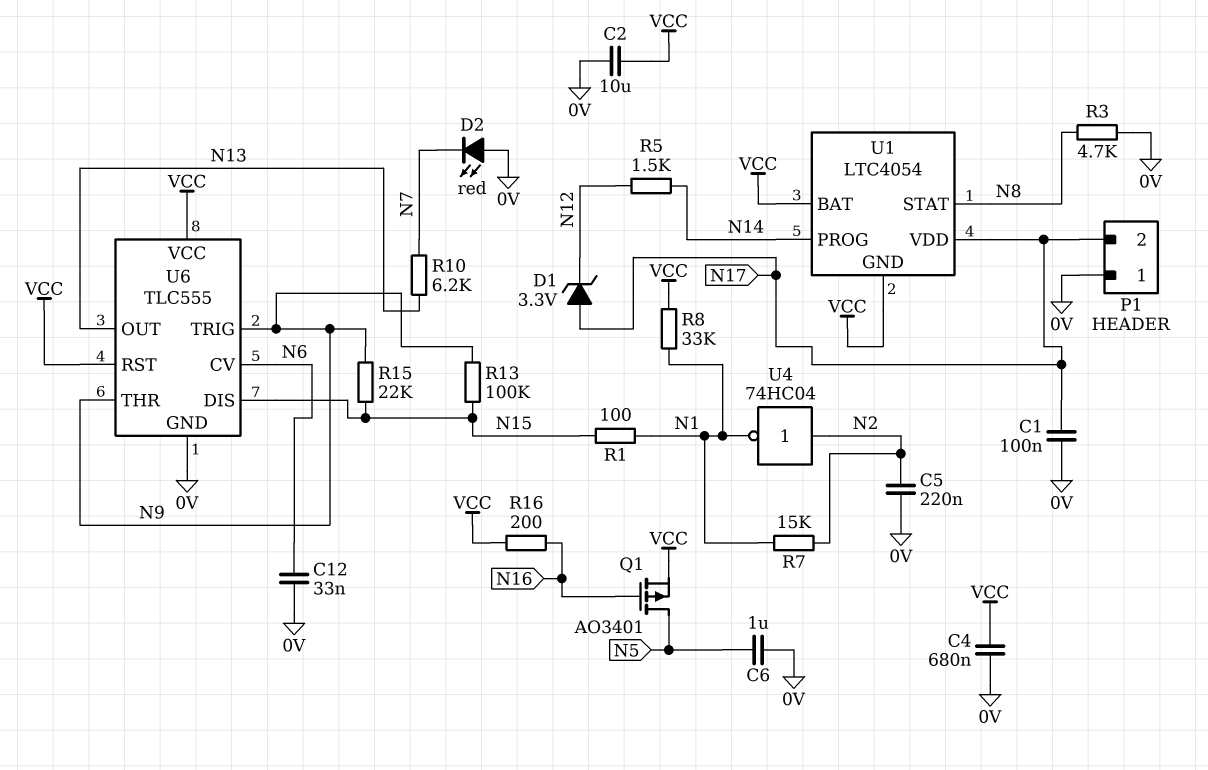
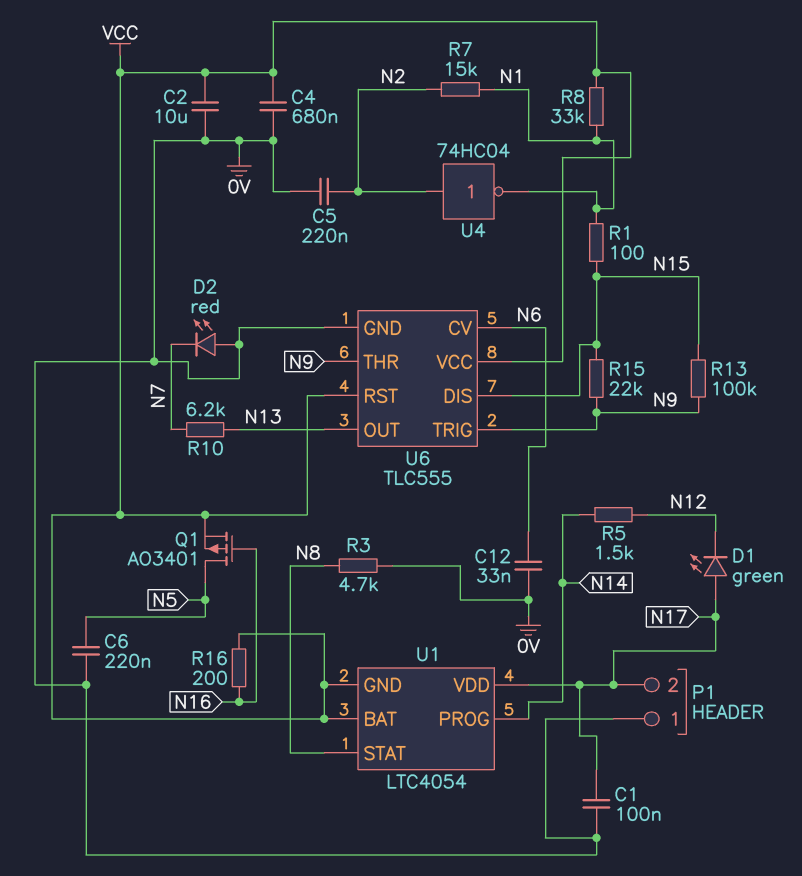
C6: 1uF (0V, N5) -> 220nF (0V, N5)
D1: zener 3.3V (A N17, K N12) -> LED green (A N17, K N12)

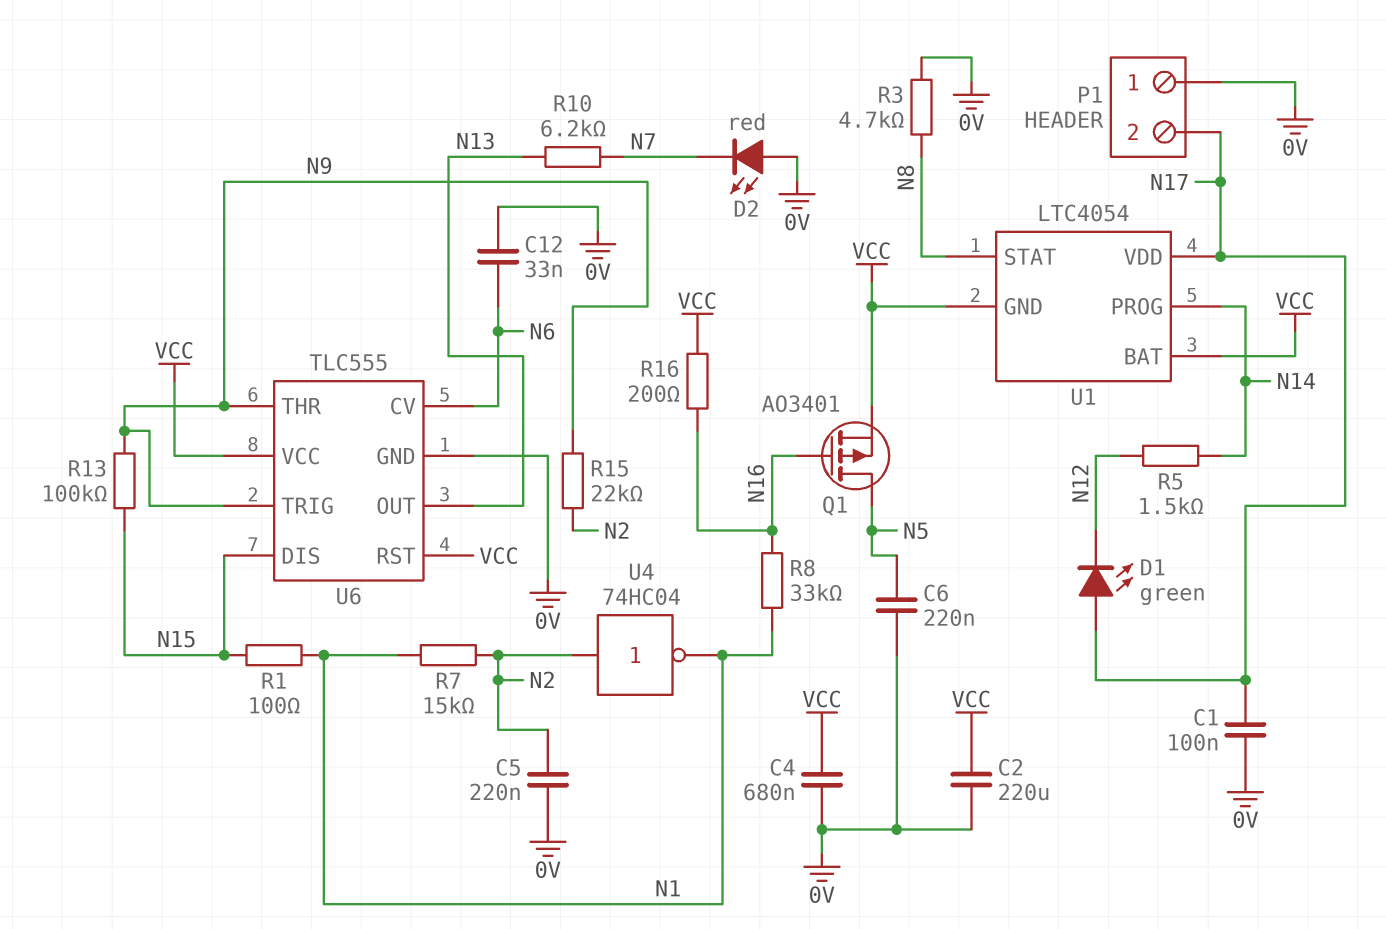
C2: 10uF (0V, VCC) -> 220uF (0V, VCC)
R8: 33k (N1, VCC) -> 33k (N1, N16)
R15: 22k (N9, N15) -> 22k (N2, N9)

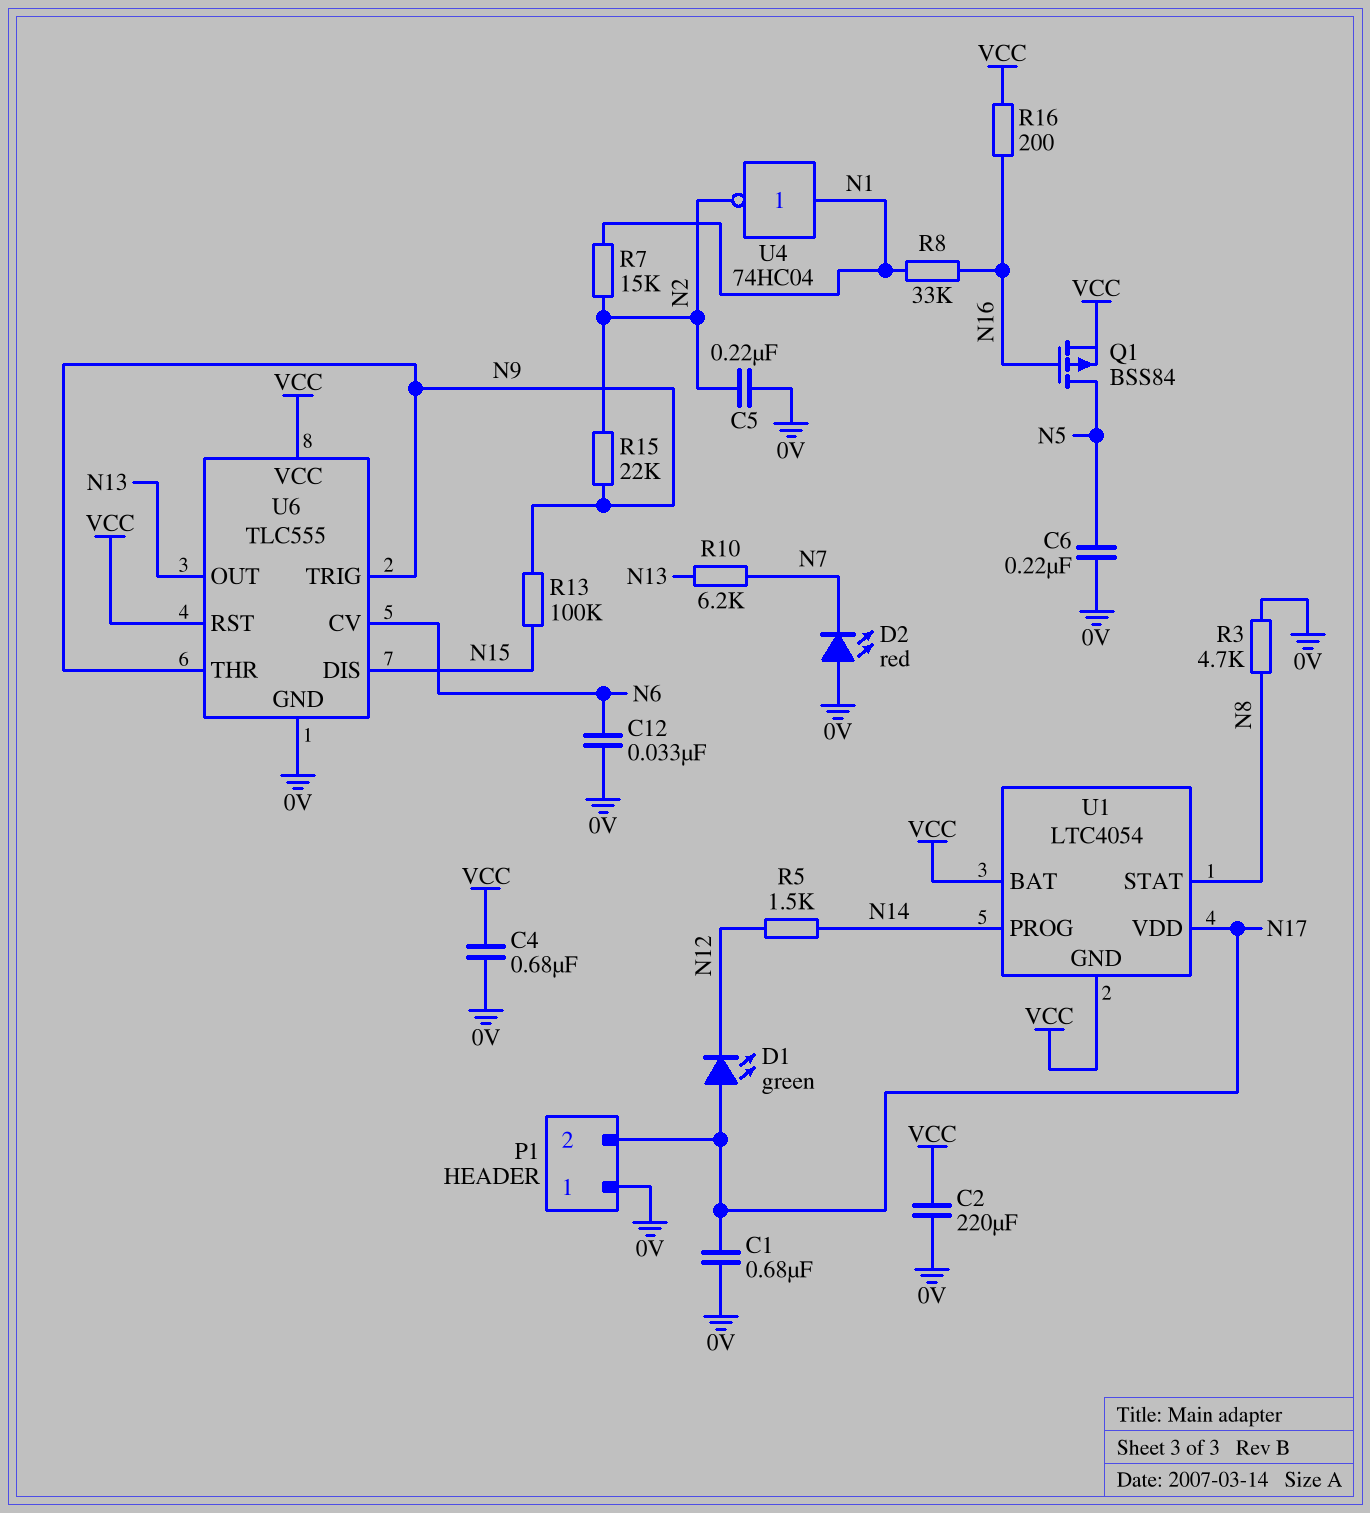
C1: 100nF (0V, N17) -> 680nF (0V, N17)
Q1: PMOS AO3401 (G N16, D N5, S VCC) -> PMOS BSS84 (G N16, D N5, S VCC)
R1: 100 (N1, N15) -> none
U4: NOT 74HC04 (in N2, out N1) -> NOT 74HC04 (in N1, out N2)

